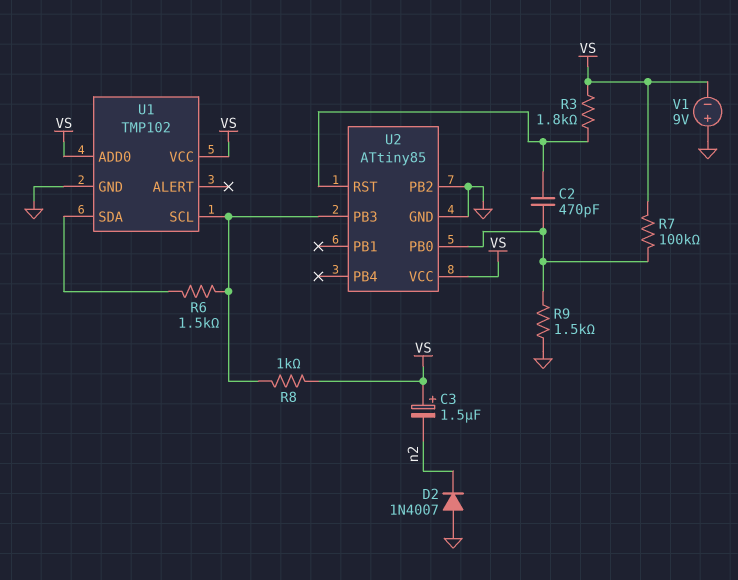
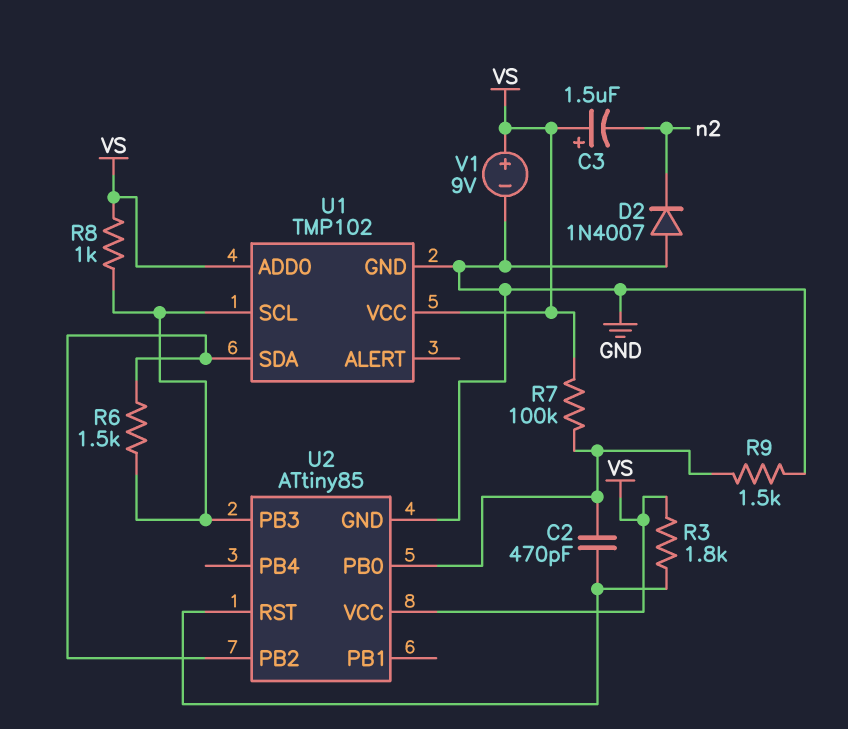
U2 pin PB2: GND -> U1/SDA
V1: 9V (plus GND, minus VS) -> 9V (plus VS, minus GND)

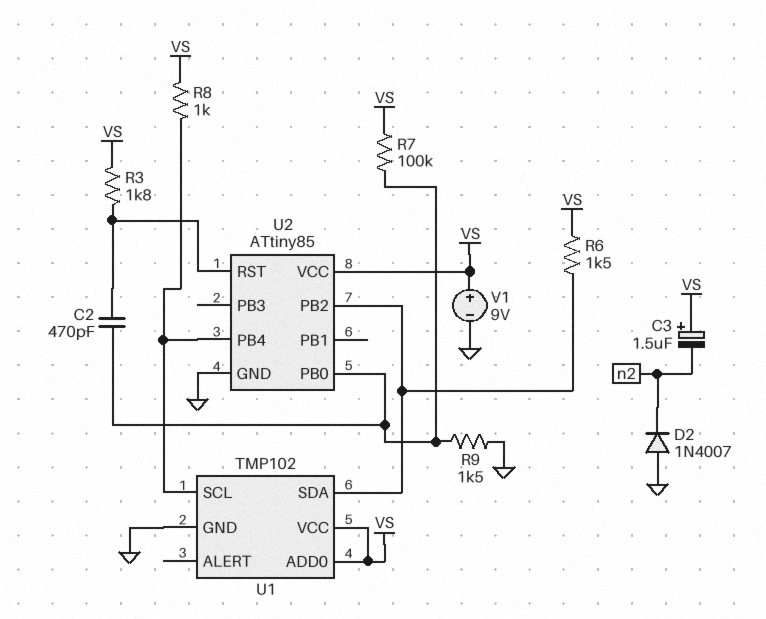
R6: 1.5k (U1/SCL, U1/SDA) -> 1.5k (U1/SDA, VS)
U2 pin PB3: U1/SCL -> none
U2 pin PB4: none -> U1/SCL

